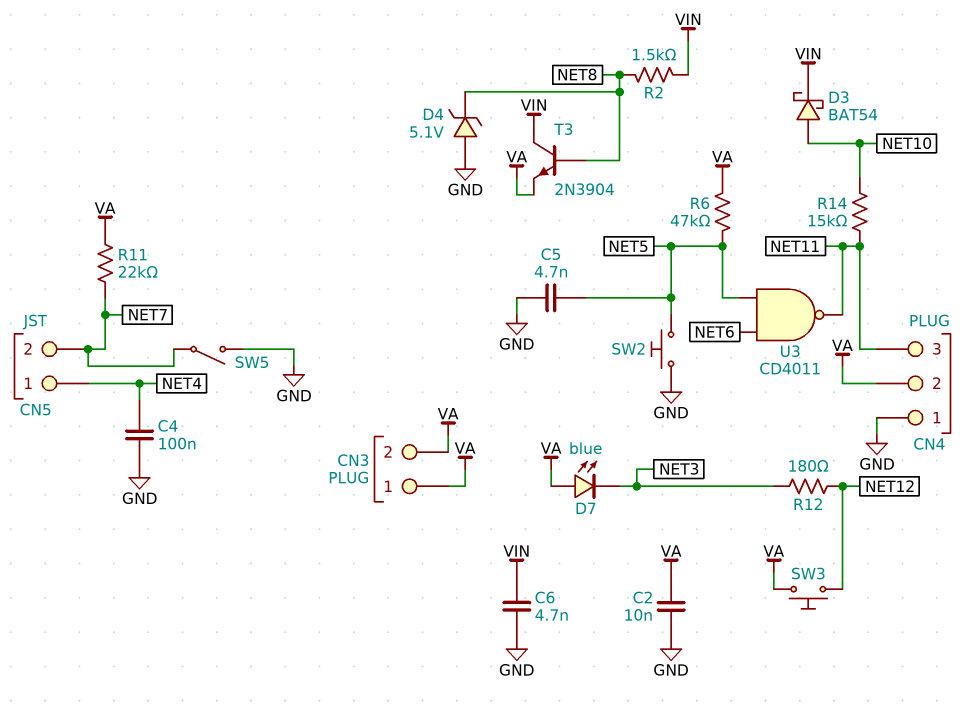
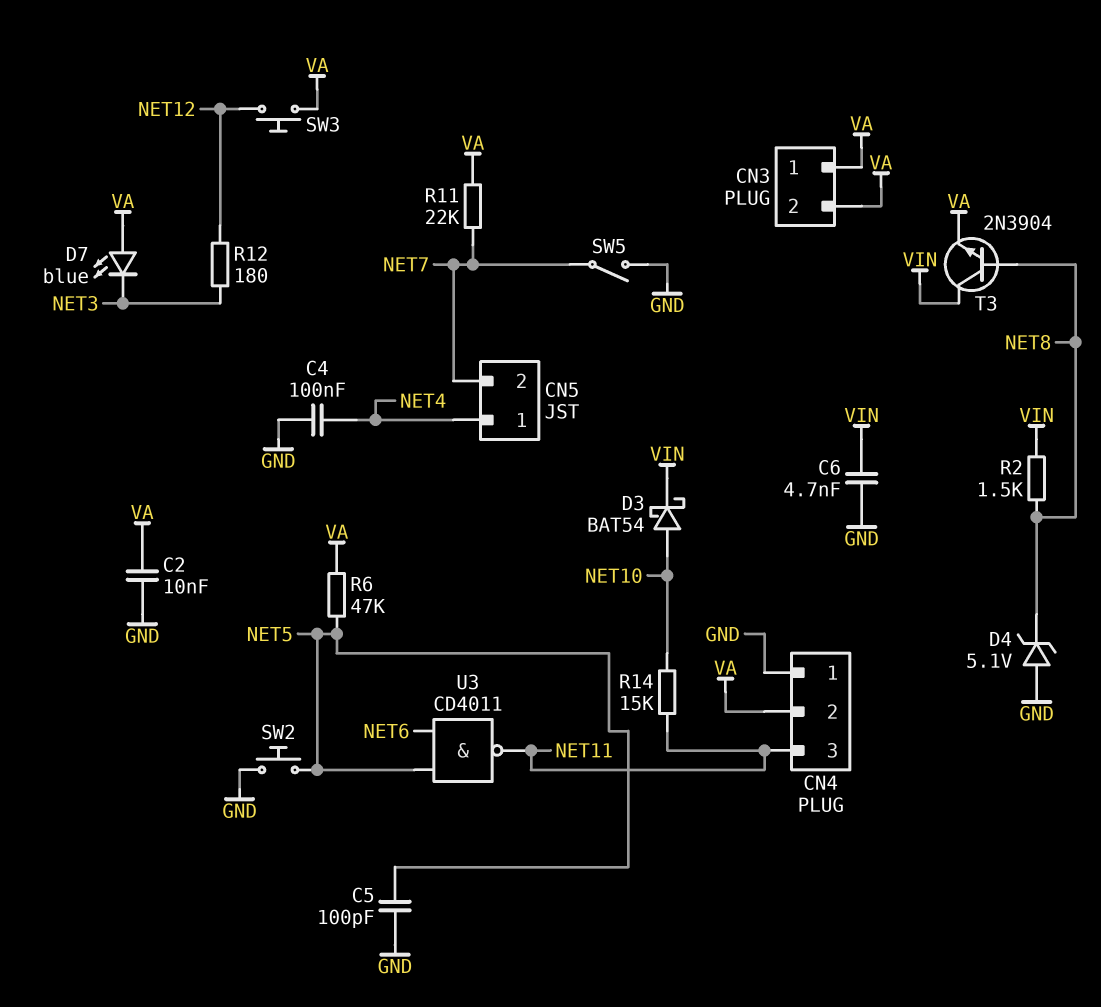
C5: 4.7nF (GND, NET5) -> 100pF (GND, NET5)

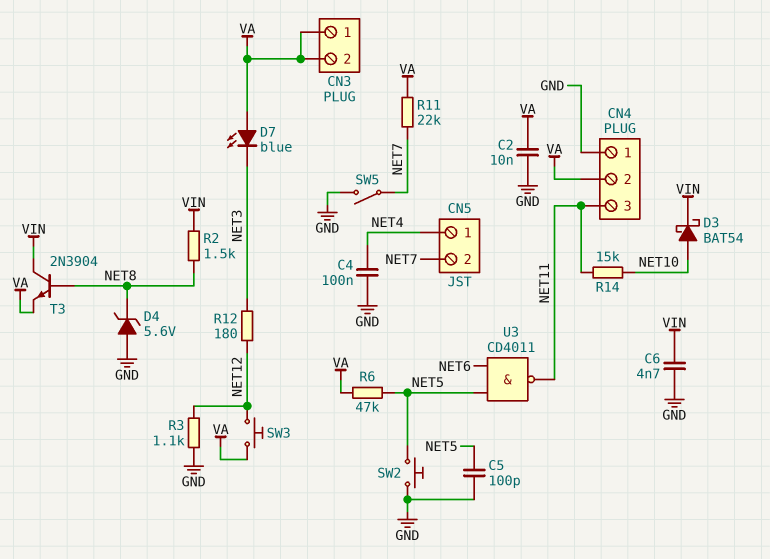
D4: zener 5.1V (A GND, K NET8) -> zener 5.6V (A GND, K NET8)
R3: none -> 1.1k (GND, NET12)

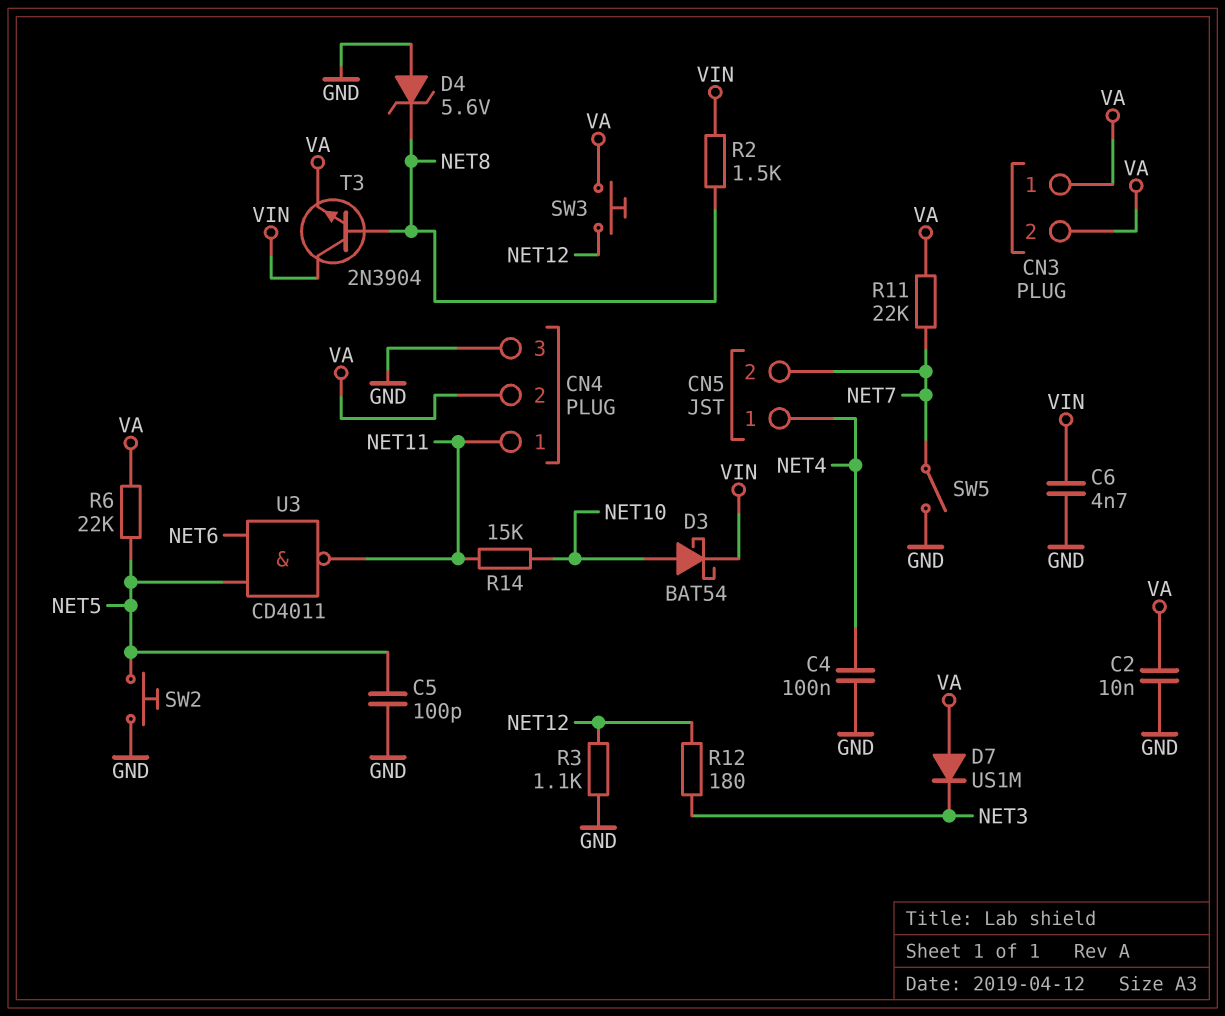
CN4 pin 1: GND -> NET11
CN4 pin 3: NET11 -> GND
D7: LED blue (A VA, K NET3) -> diode US1M (A VA, K NET3)
R6: 47k (NET5, VA) -> 22k (NET5, VA)

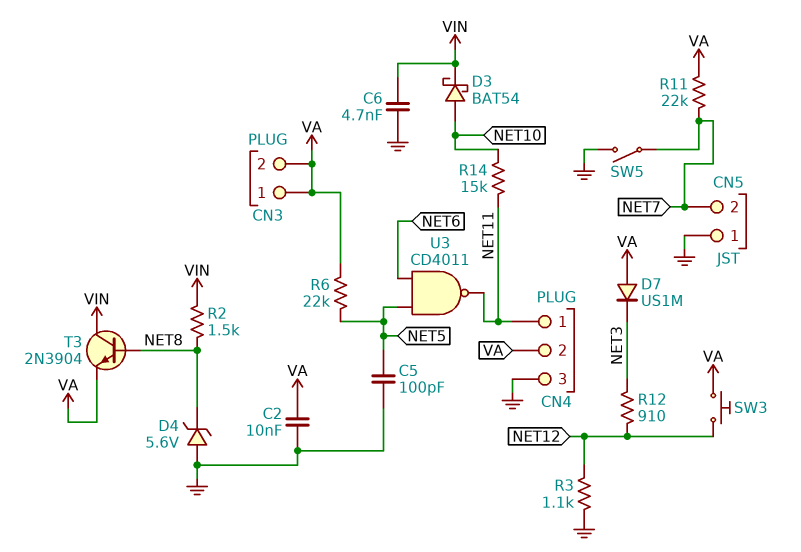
C4: 100nF (GND, NET4) -> none
CN5 pin 1: NET4 -> GND
R12: 180 (NET3, NET12) -> 910 (NET3, NET12)
SW2: button (GND, NET5) -> none

